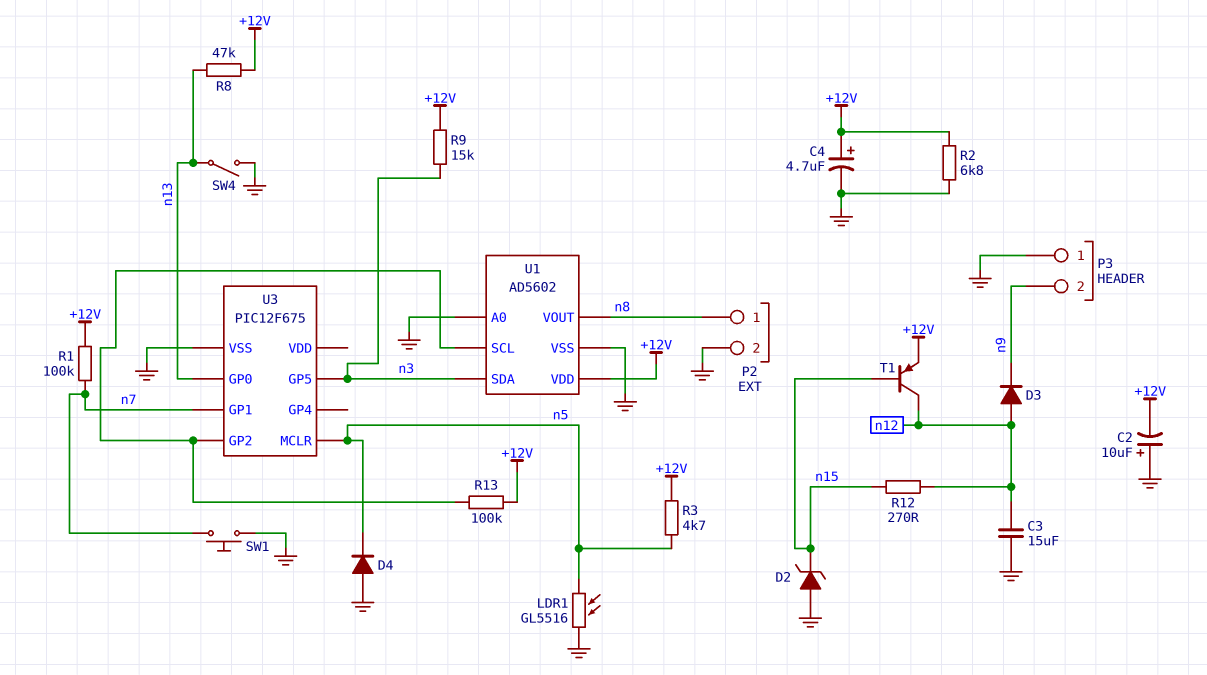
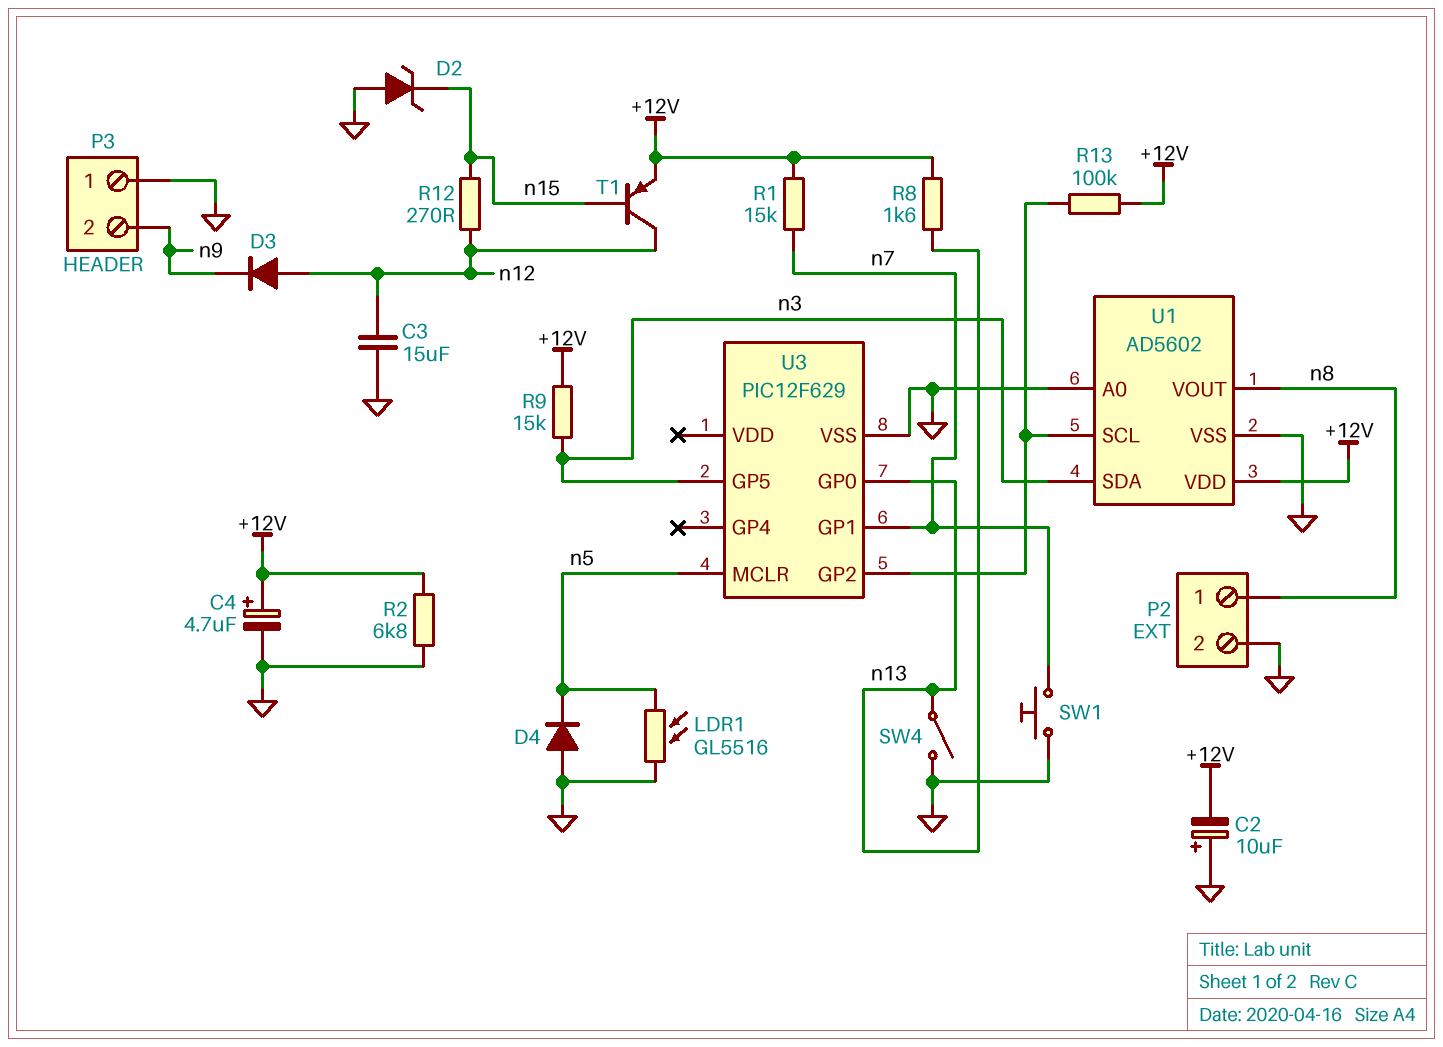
R1: 100k (+12V, n7) -> 15k (+12V, n7)
R3: 4.7k (+12V, n5) -> none
R8: 47k (+12V, n13) -> 1.6k (+12V, n13)
U3: PIC12F675 -> PIC12F629

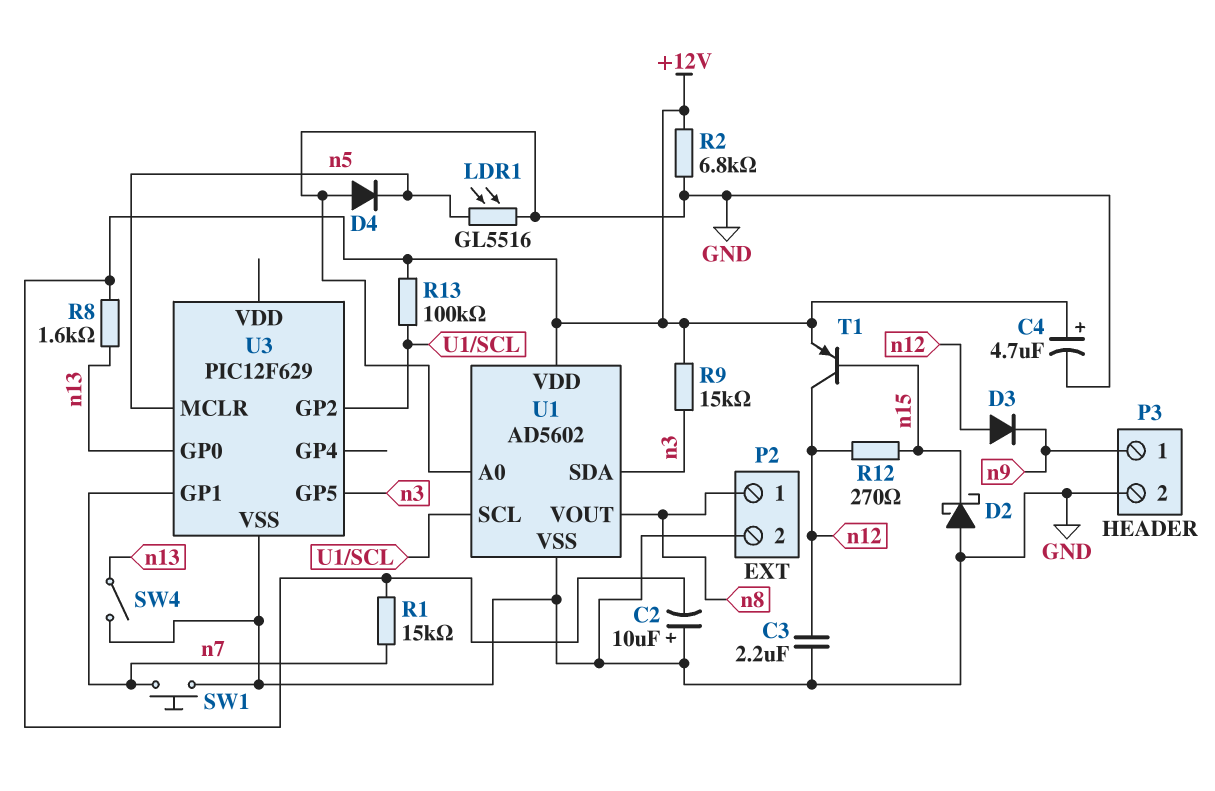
C3: 15uF (GND, n12) -> 2.2uF (GND, n12)
D2: zener (A GND, K n15) -> schottky (A GND, K n15)
P3 pin 1: GND -> n9
P3 pin 2: n9 -> GND

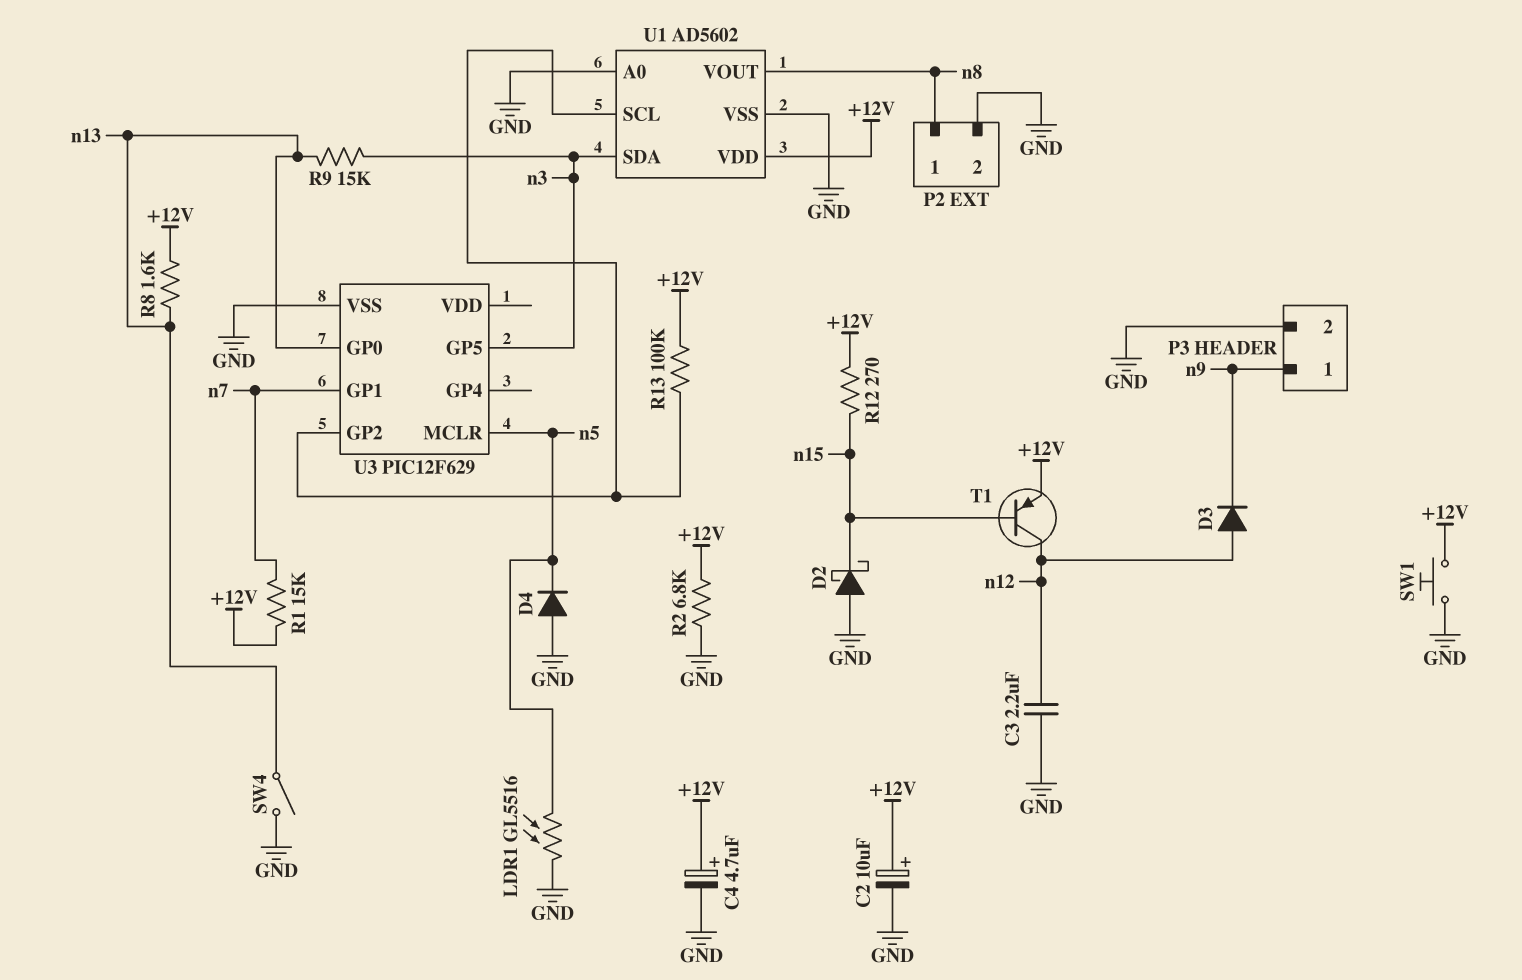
C2: 10uF (plus GND, minus +12V) -> 10uF (plus +12V, minus GND)
R9: 15k (+12V, n3) -> 15k (n3, n13)
R12: 270 (n12, n15) -> 270 (+12V, n15)
SW1: button (GND, n7) -> button (+12V, GND)

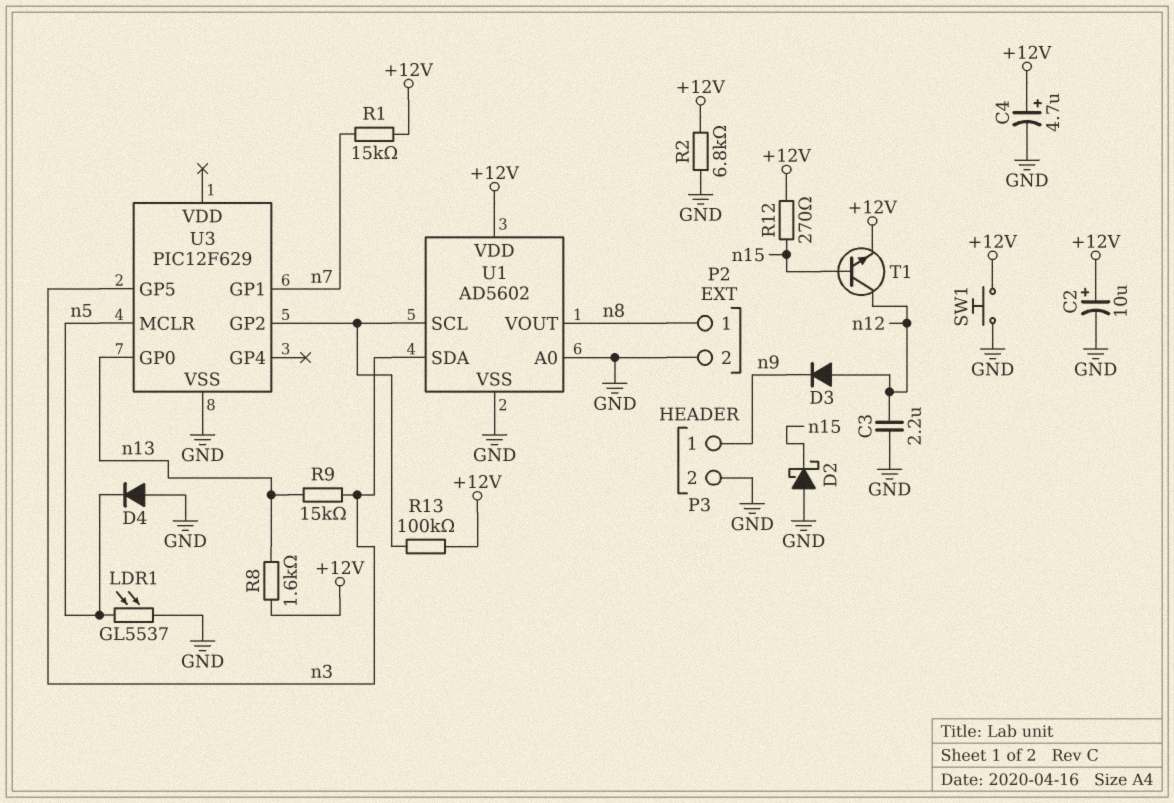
LDR1: GL5516 (GND, n5) -> GL5537 (GND, n5)
SW4: switch (GND, n13) -> none
T1: PNP (B n15, C n12, E +12V) -> NPN (B n15, C n12, E +12V)

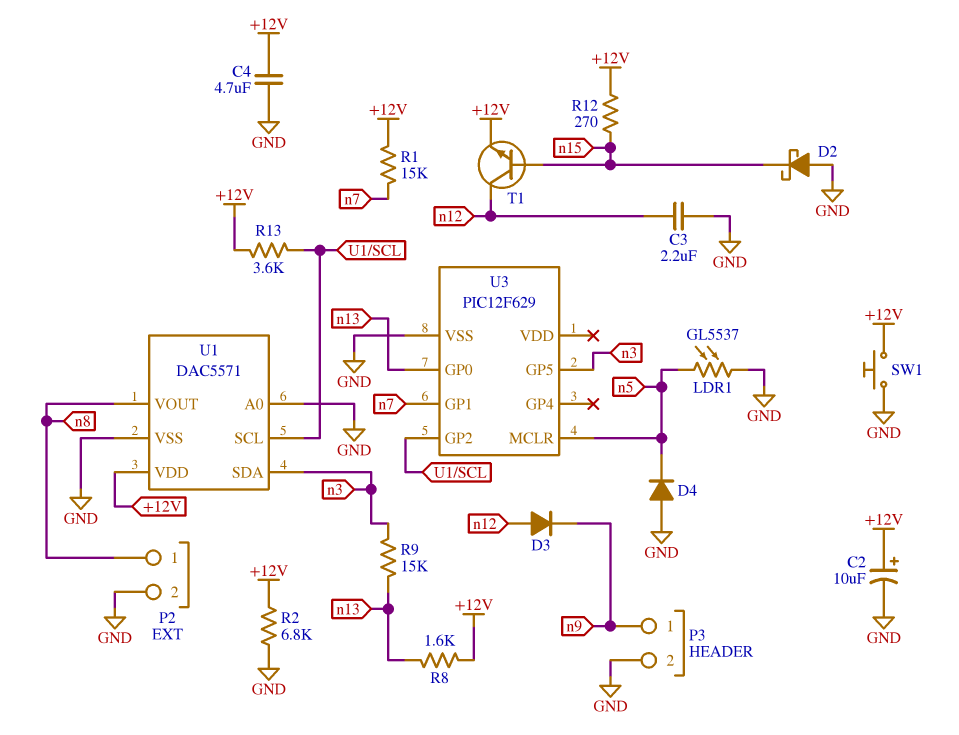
C4: 4.7uF (plus +12V, minus GND) -> 4.7uF (+12V, GND)
R13: 100k (+12V, U1/SCL) -> 3.6k (+12V, U1/SCL)
U1: AD5602 -> DAC5571

